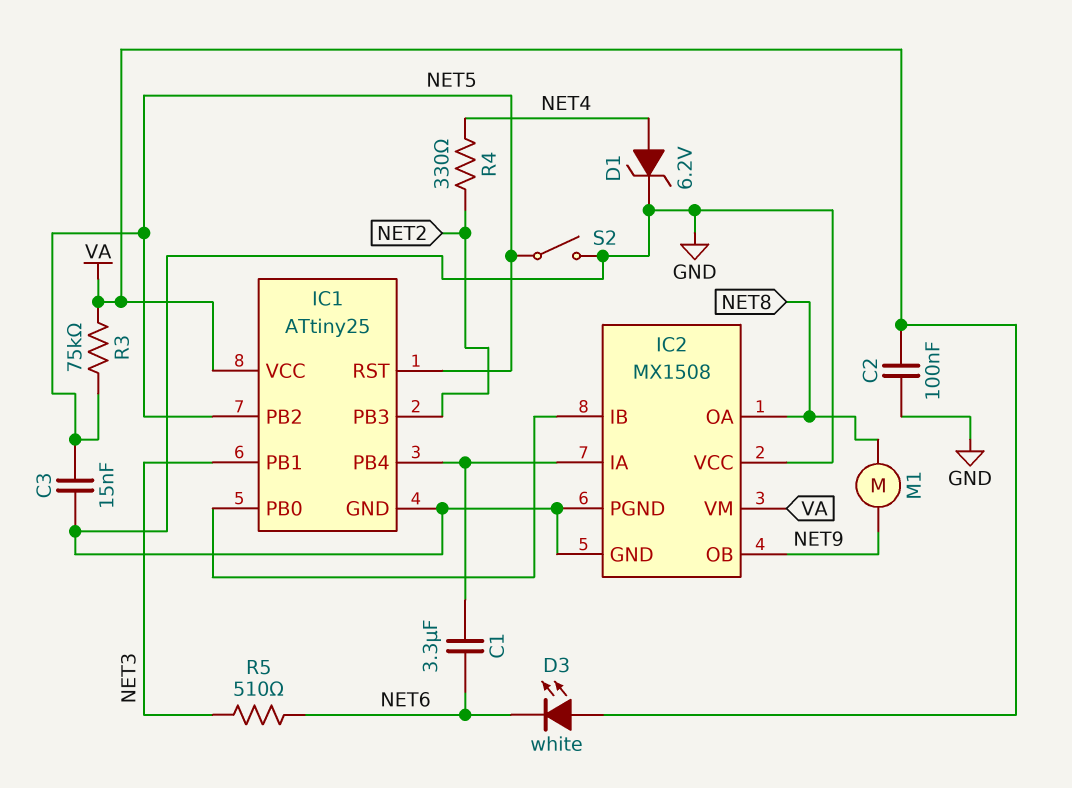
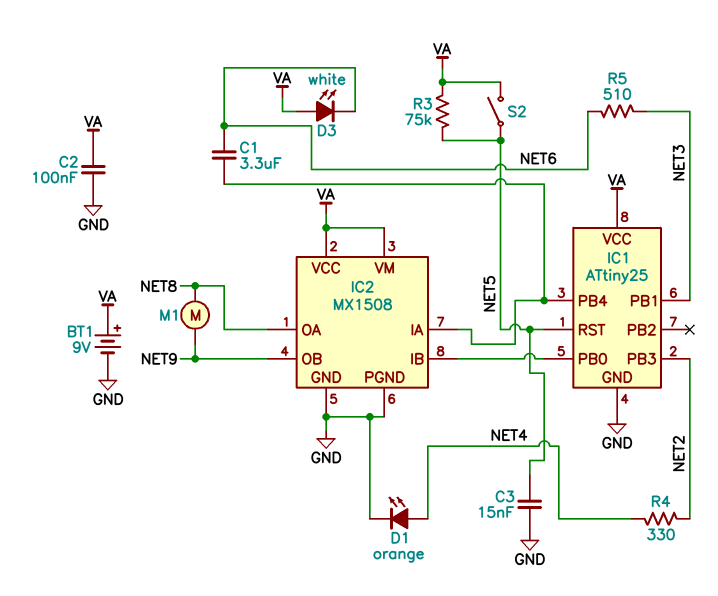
BT1: none -> 9V (plus VA, minus GND)
D1: zener 6.2V (A NET4, K GND) -> LED orange (A NET4, K GND)
IC1 pin PB2: NET5 -> none
IC2 pin VCC: GND -> VA
S2: switch (GND, NET5) -> switch (NET5, VA)

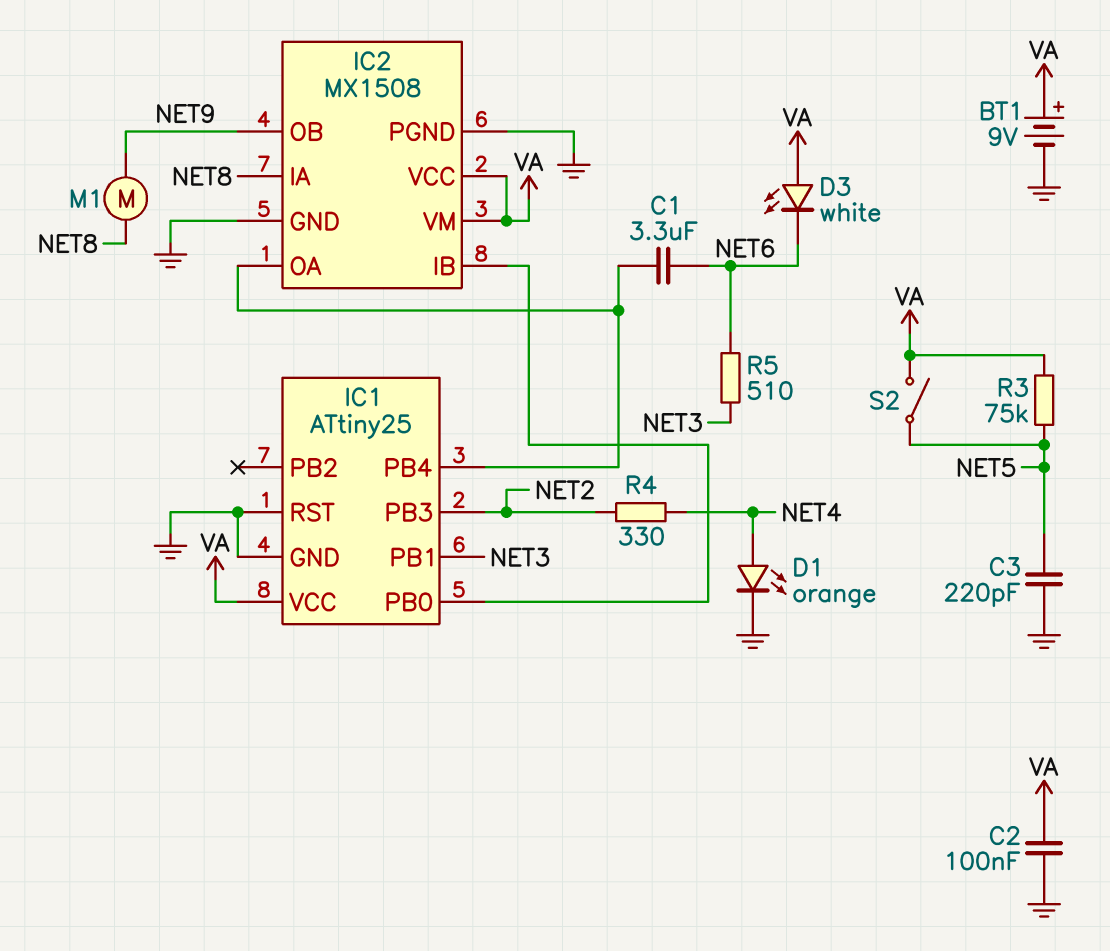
C3: 15nF (GND, NET5) -> 220pF (GND, NET5)
IC1 pin RST: NET5 -> GND
IC2 pin IA: IC1/PB4 -> NET8
IC2 pin OA: NET8 -> IC1/PB4

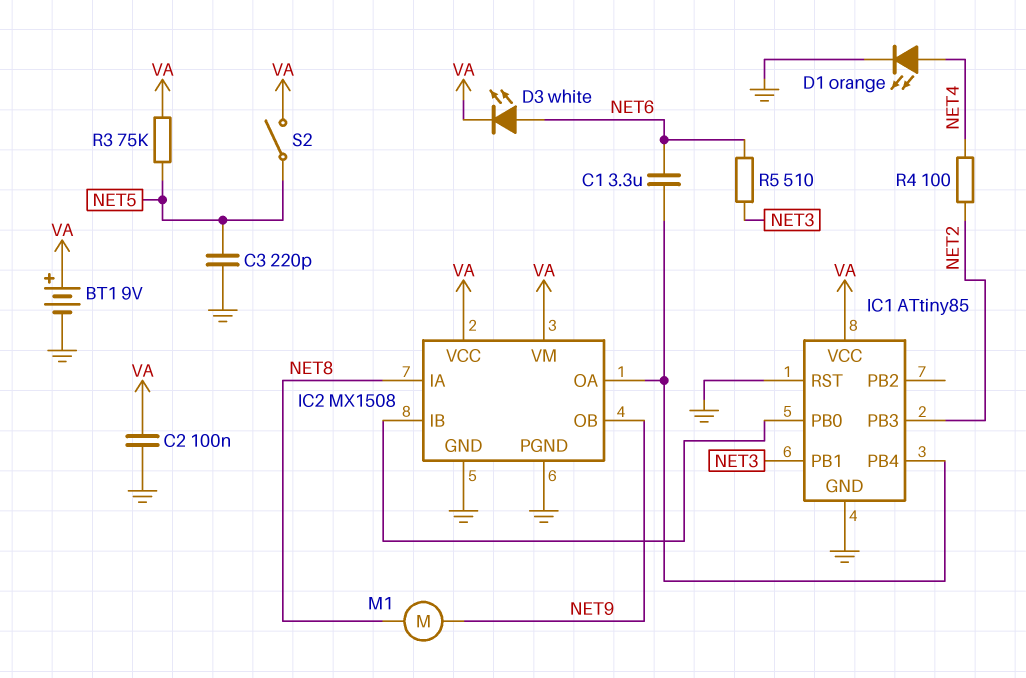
D3: LED white (A VA, K NET6) -> LED white (A NET6, K VA)
IC1: ATtiny25 -> ATtiny85
R4: 330 (NET2, NET4) -> 100 (NET2, NET4)

